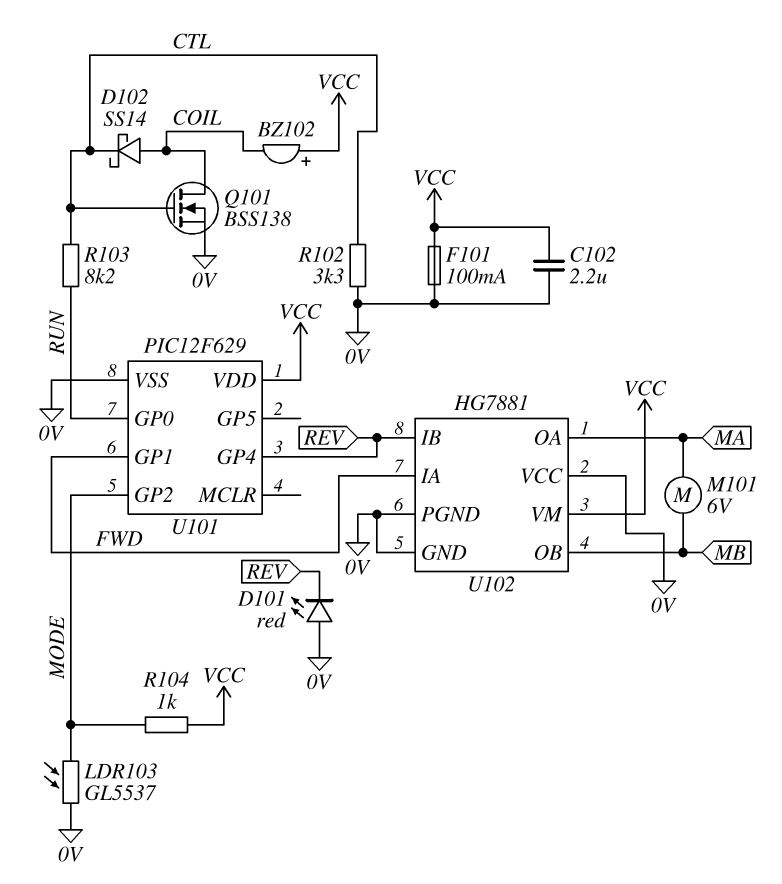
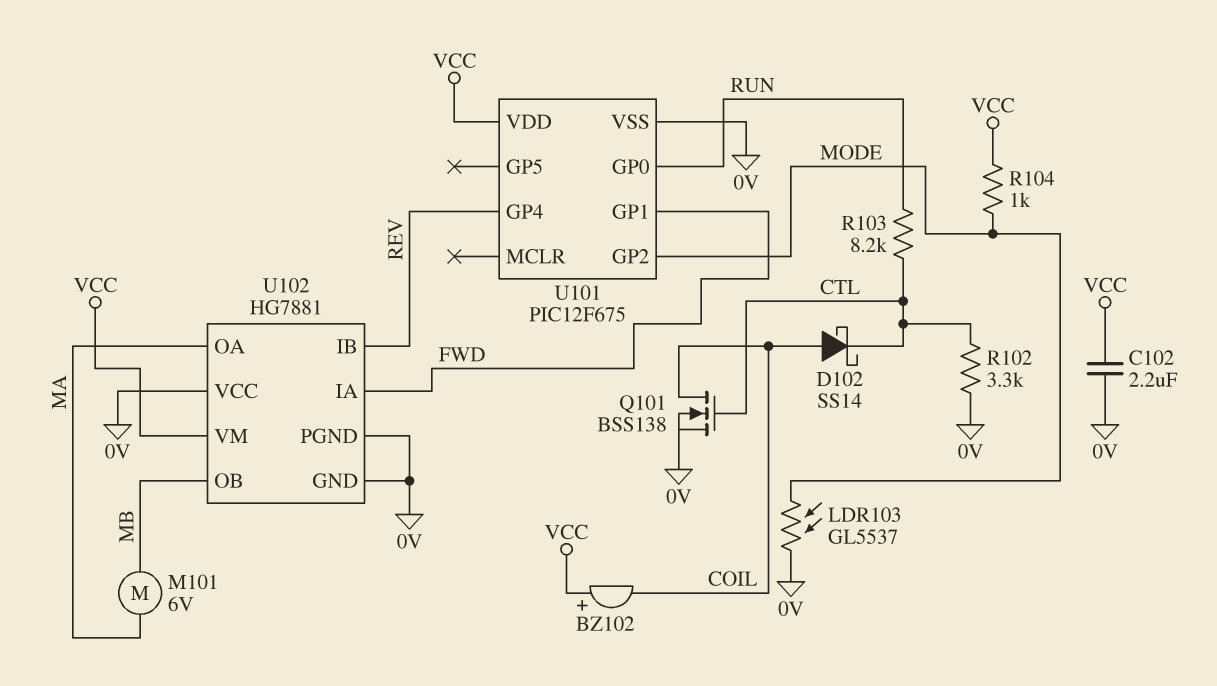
D101: LED red (A 0V, K REV) -> none
F101: 100mA (0V, VCC) -> none
U101: PIC12F629 -> PIC12F675

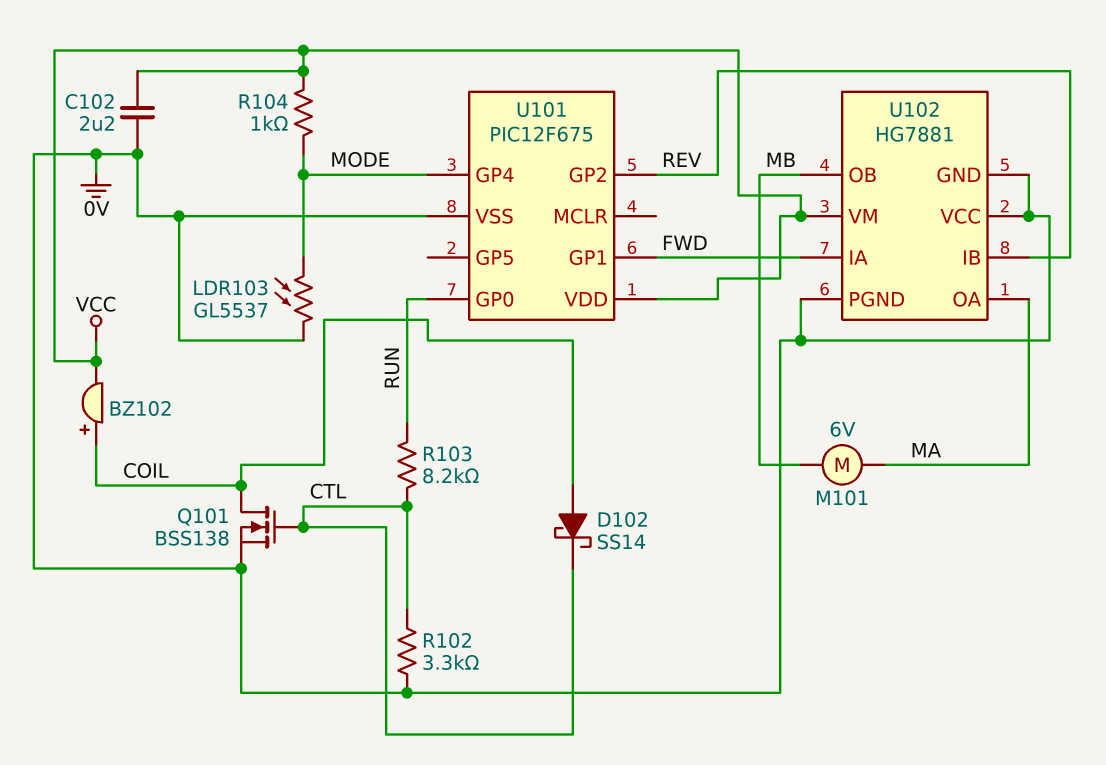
BZ102: buzzer (plus VCC, minus COIL) -> buzzer (plus COIL, minus VCC)
U101 pin GP2: MODE -> REV
U101 pin GP4: REV -> MODE

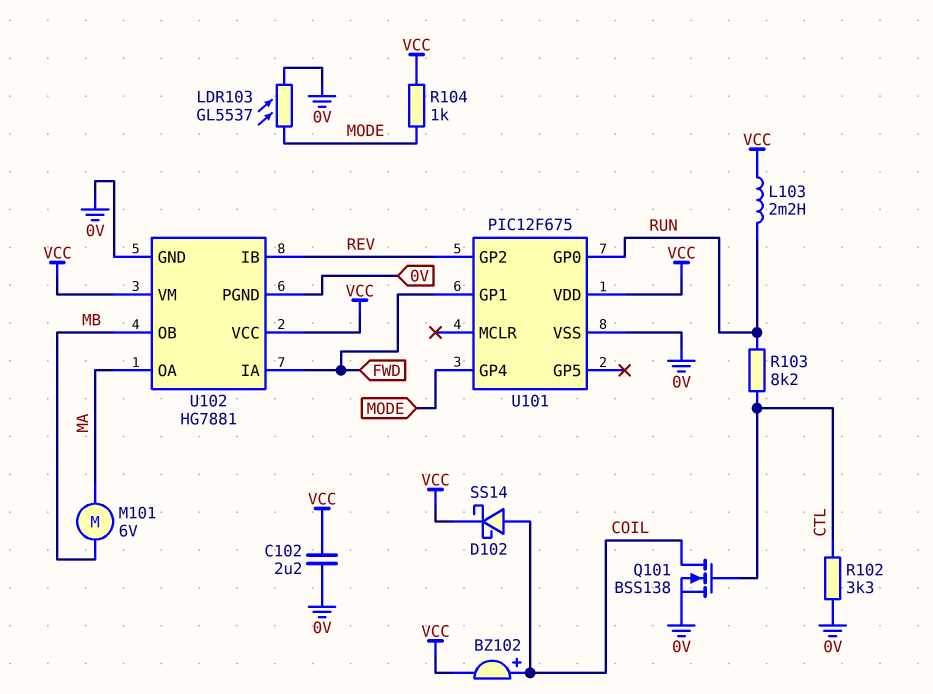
D102: schottky SS14 (A COIL, K CTL) -> schottky SS14 (A COIL, K VCC)
L103: none -> 2.2mH (RUN, VCC)
U102 pin VCC: 0V -> VCC

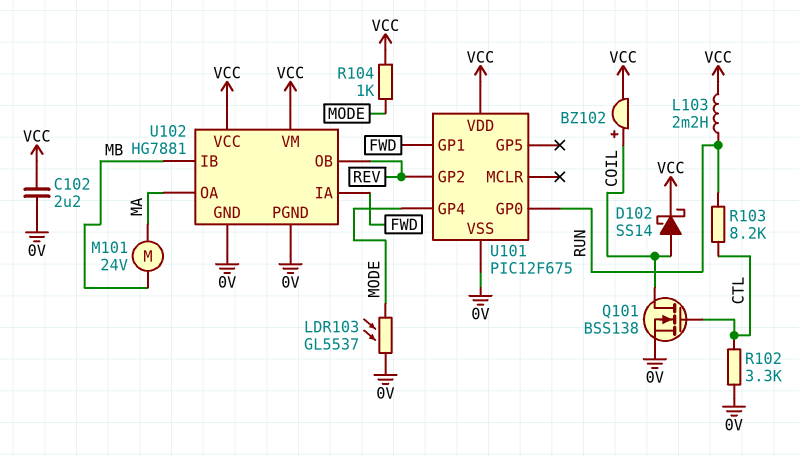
M101: motor 6V (MA, MB) -> motor 24V (MA, MB)
U102 pin IB: REV -> MB
U102 pin OB: MB -> REV

